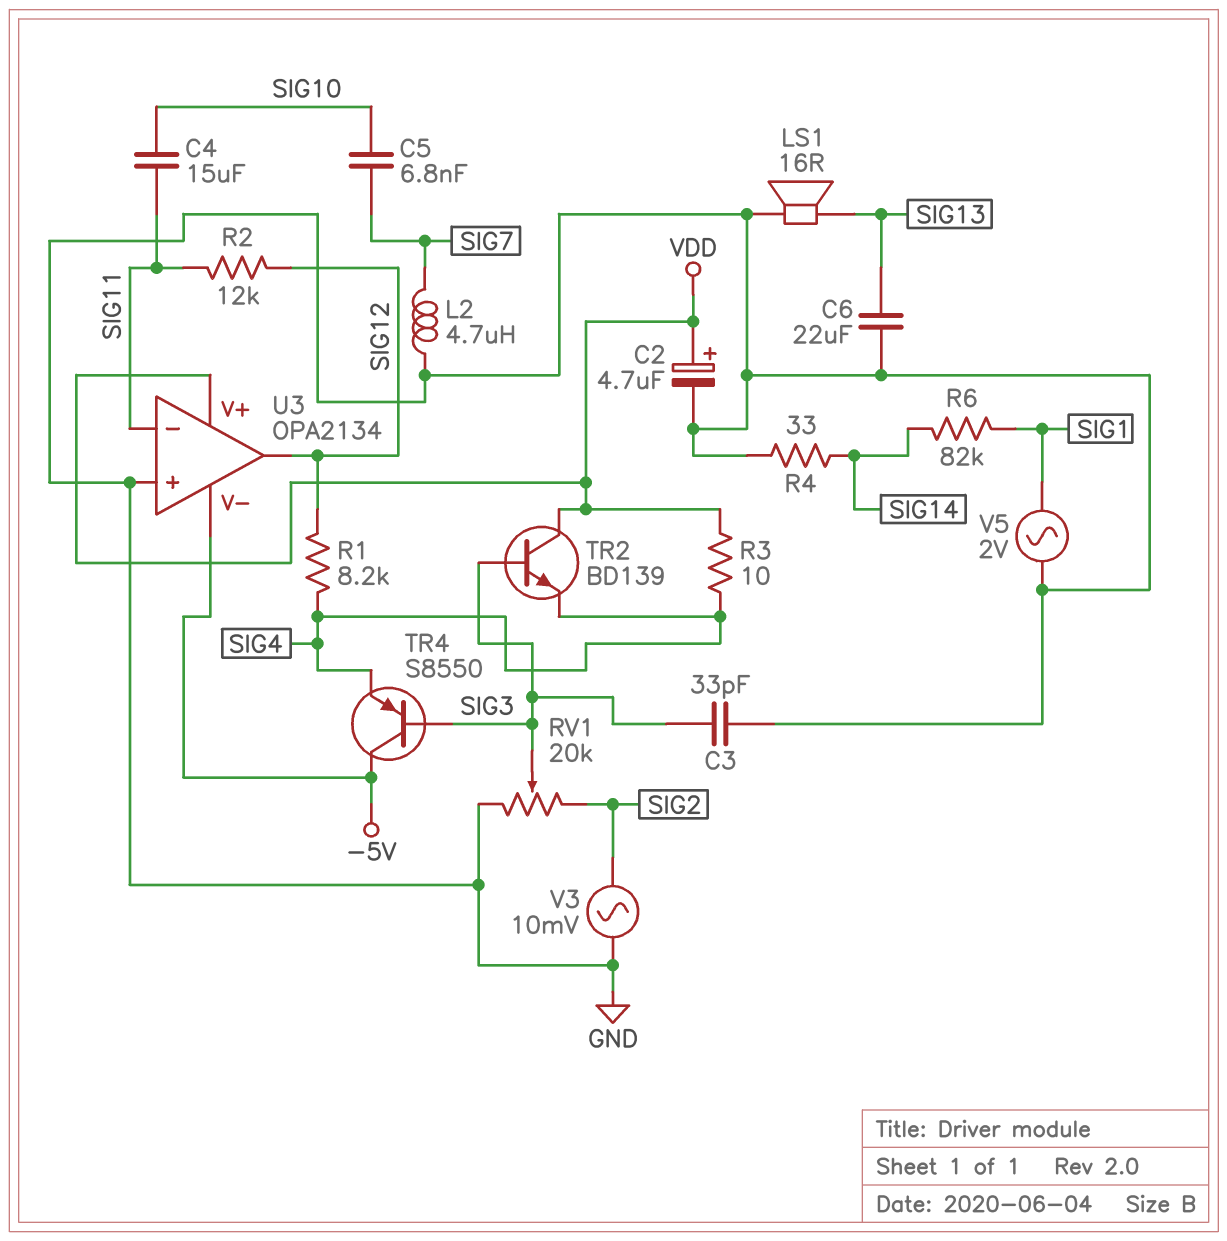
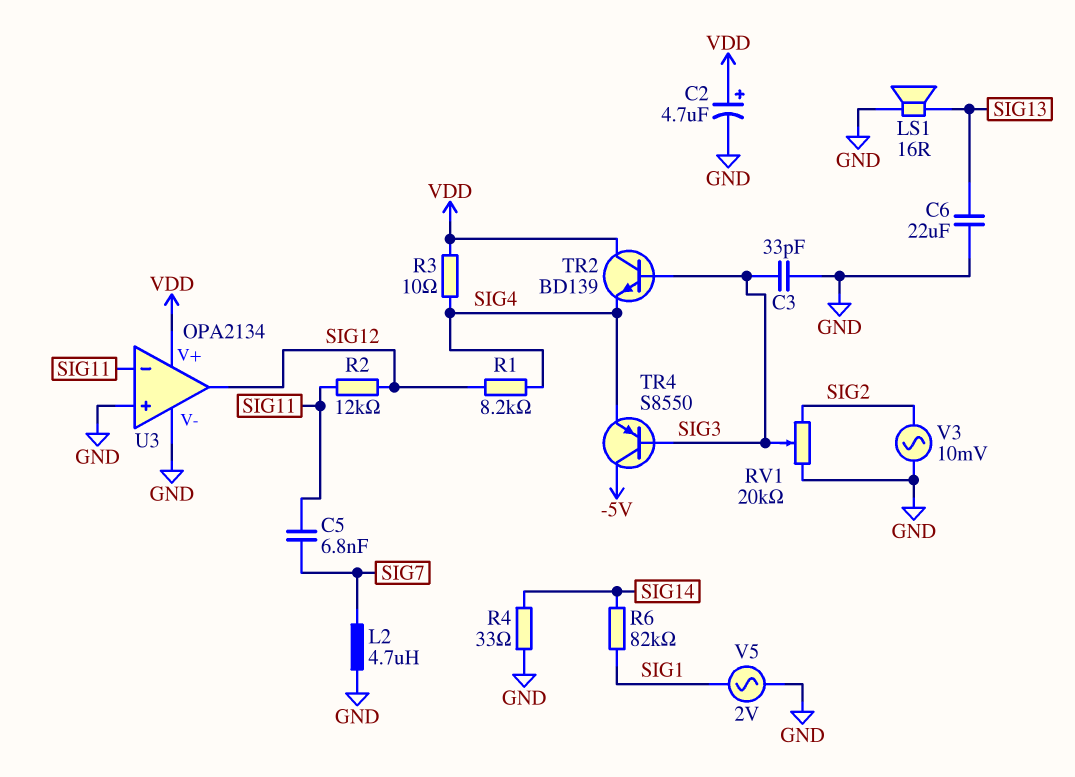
C4: 15uF (SIG10, SIG11) -> none
C5: 6.8nF (SIG7, SIG10) -> 6.8nF (SIG7, SIG11)
U3 pin V-: -5V -> GND

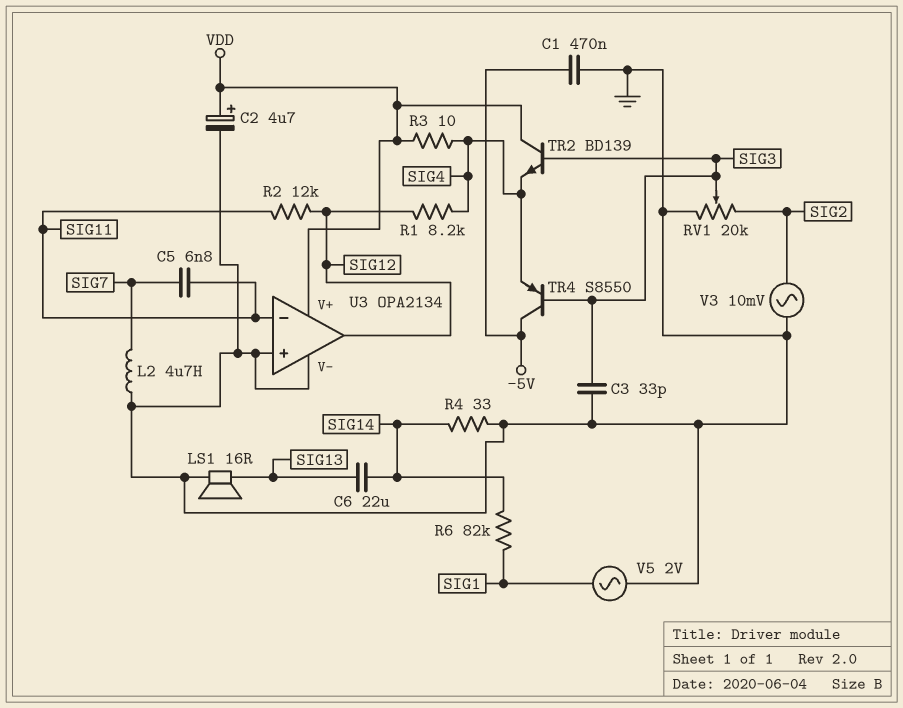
C1: none -> 470nF (-5V, GND)
C6: 22uF (GND, SIG13) -> 22uF (SIG13, SIG14)

